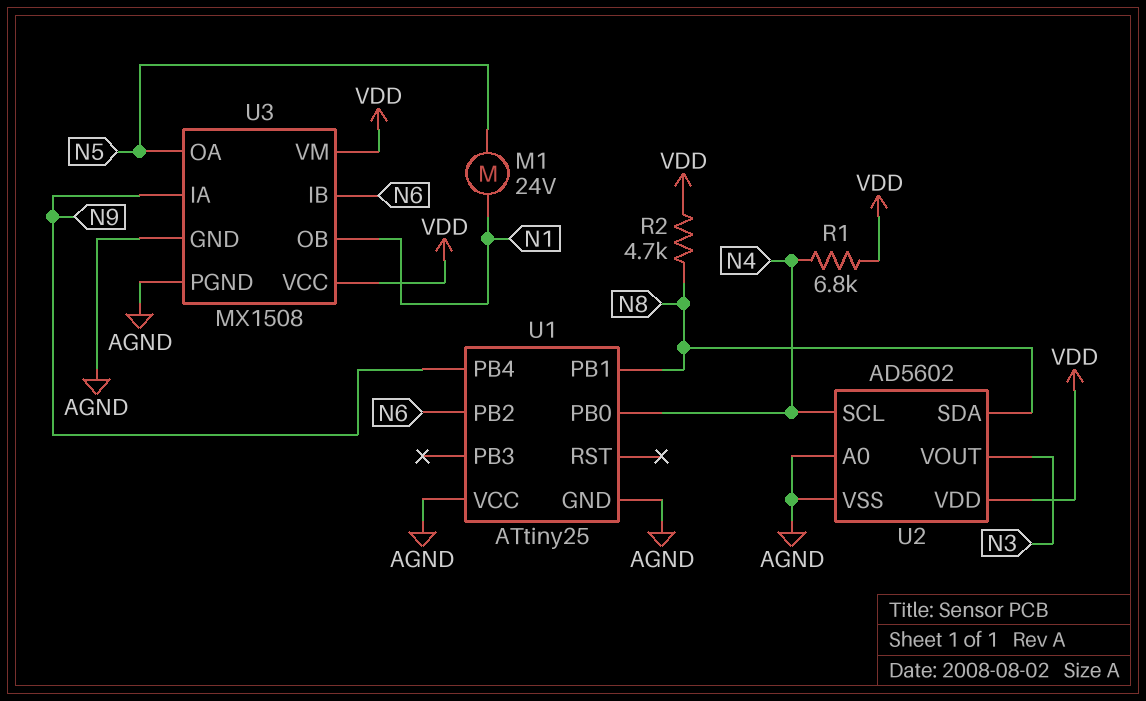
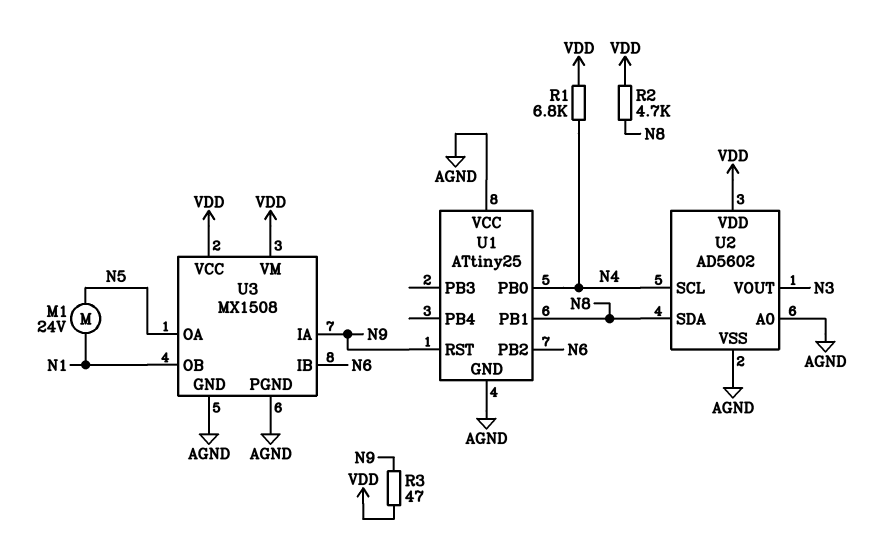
R3: none -> 47 (N9, VDD)
U1 pin PB4: N9 -> none
U1 pin RST: none -> N9

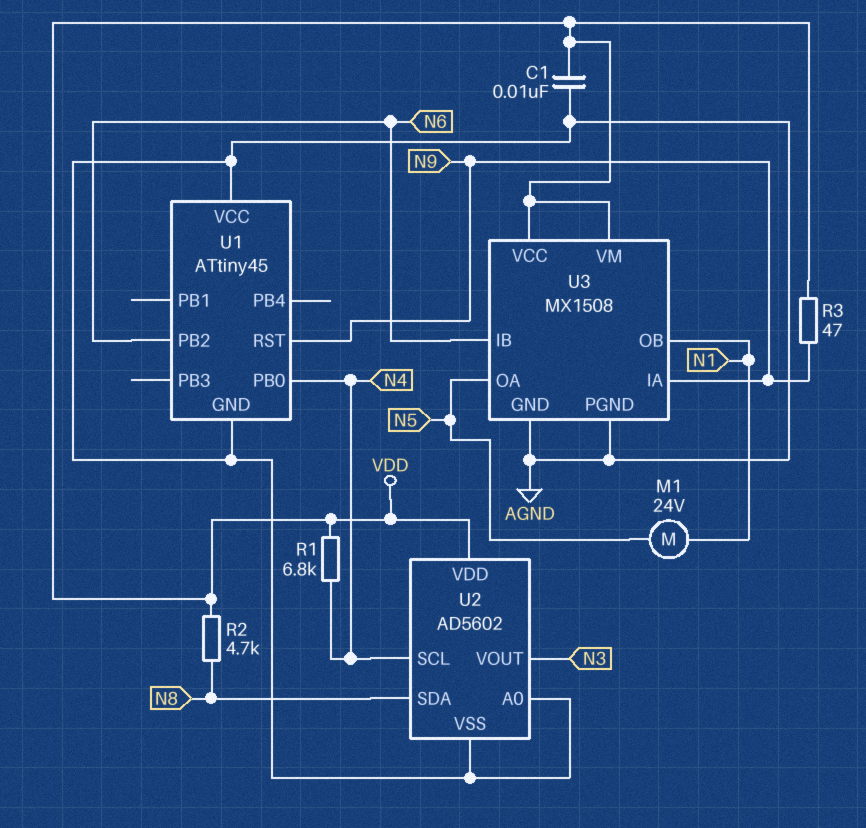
C1: none -> 10nF (AGND, VDD)
U1: ATtiny25 -> ATtiny45
U1 pin PB1: N8 -> none

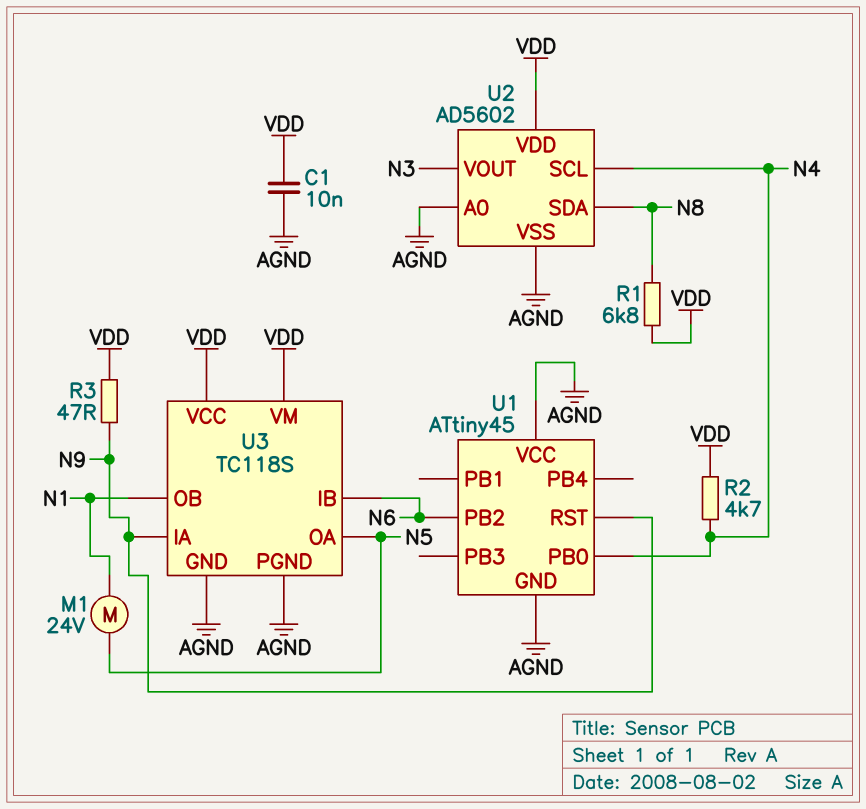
R1: 6.8k (N4, VDD) -> 6.8k (N8, VDD)
R2: 4.7k (N8, VDD) -> 4.7k (N4, VDD)
U3: MX1508 -> TC118S

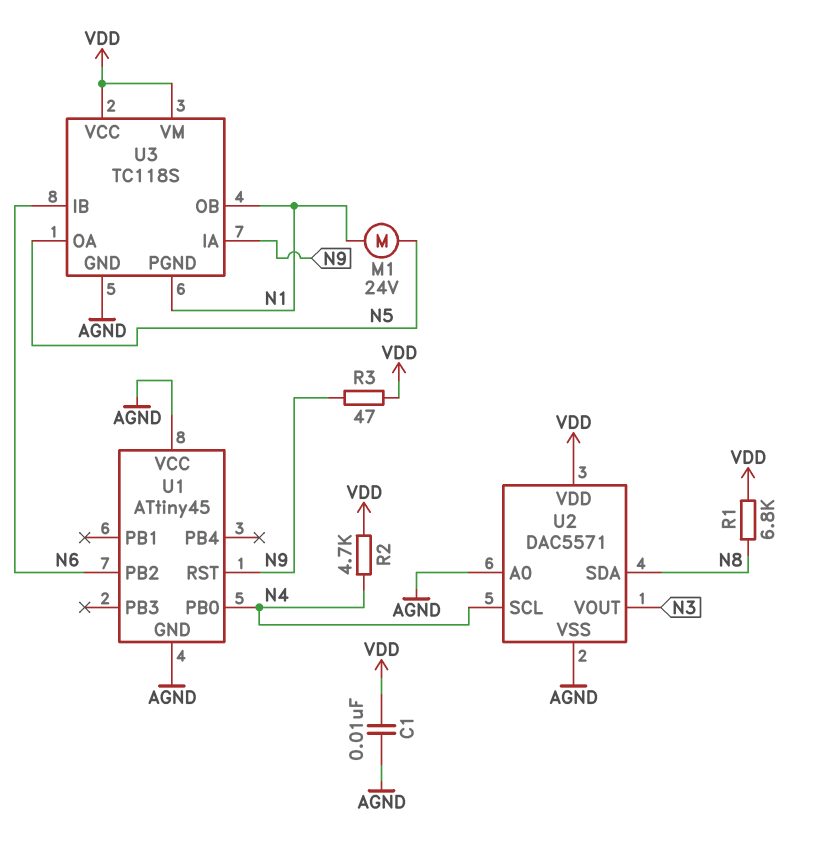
U2: AD5602 -> DAC5571
U3 pin PGND: AGND -> N1

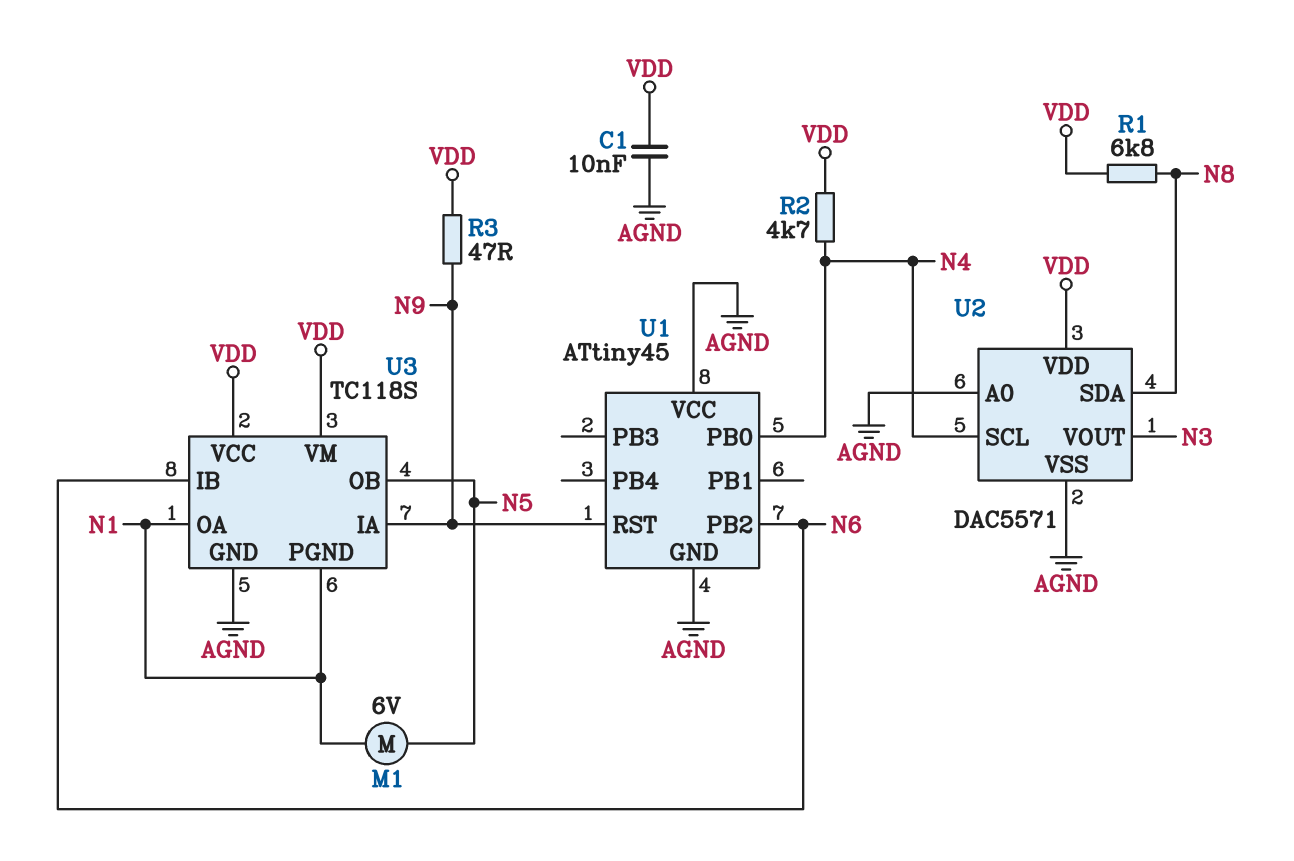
M1: motor 24V (N1, N5) -> motor 6V (N1, N5)
U3 pin OA: N5 -> N1
U3 pin OB: N1 -> N5

